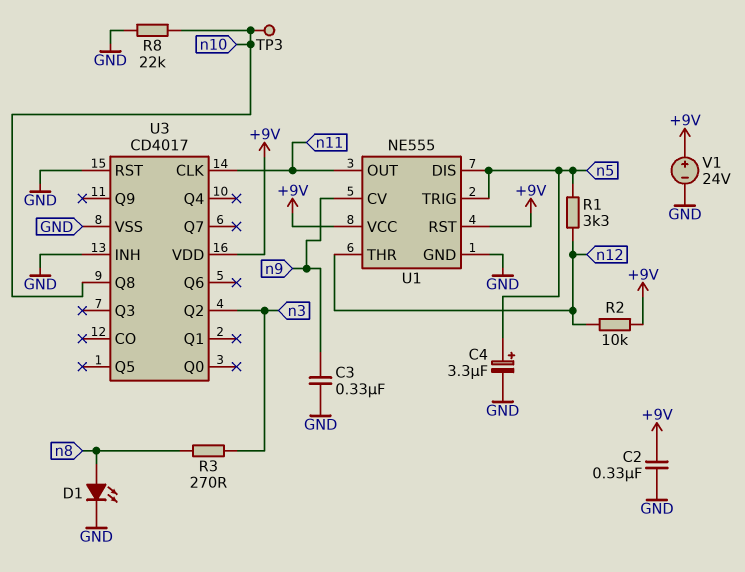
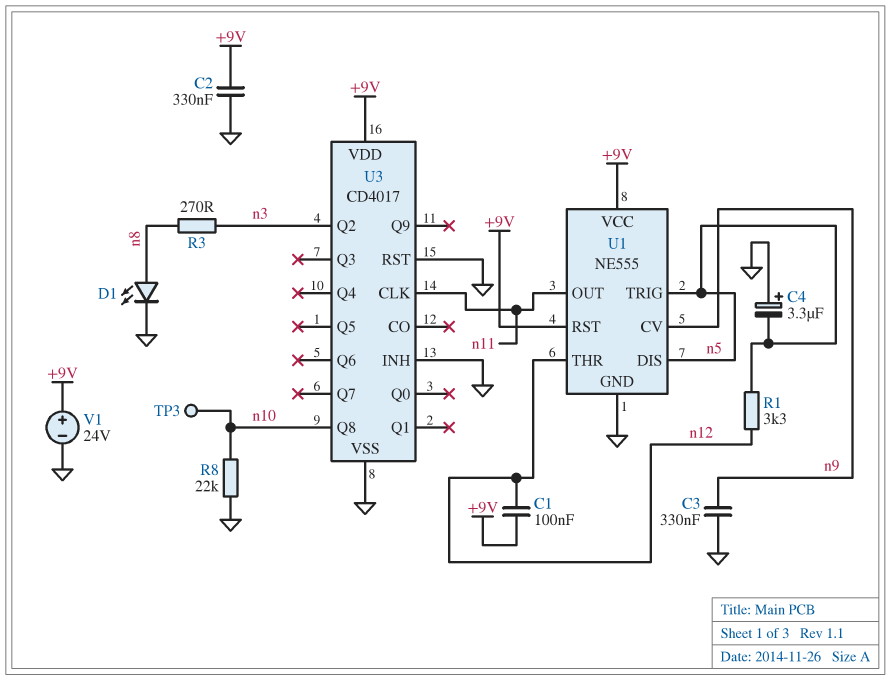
C1: none -> 100nF (+9V, n12)
C4: 3.3uF (plus n5, minus GND) -> 3.3uF (plus GND, minus n5)
R2: 10k (+9V, n12) -> none

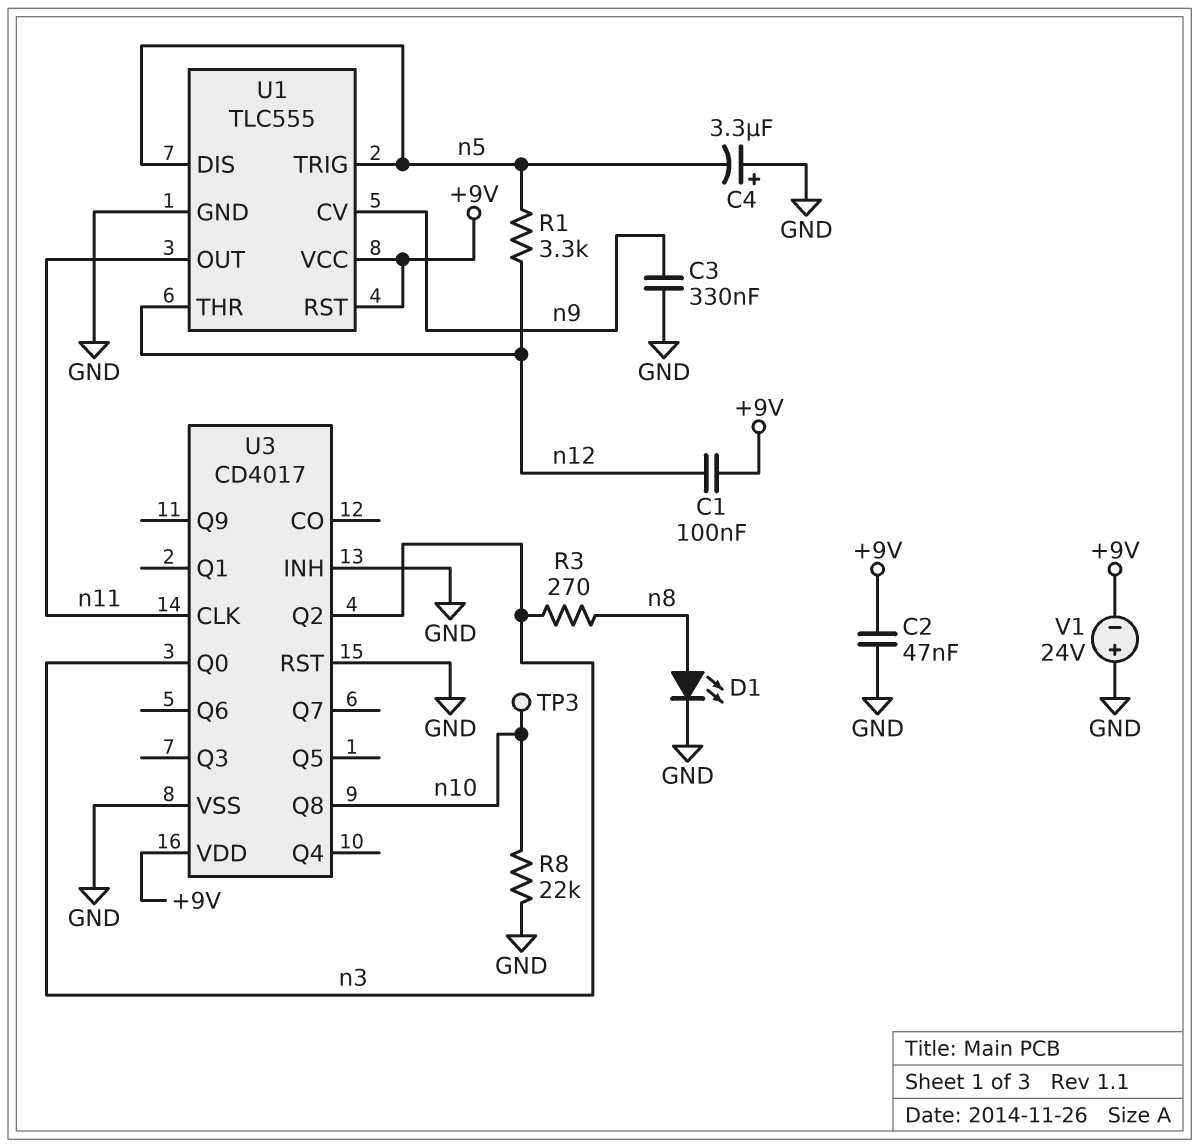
C2: 330nF (+9V, GND) -> 47nF (+9V, GND)
U1: NE555 -> TLC555
U3 pin Q0: none -> n3
V1: 24V (plus +9V, minus GND) -> 24V (plus GND, minus +9V)

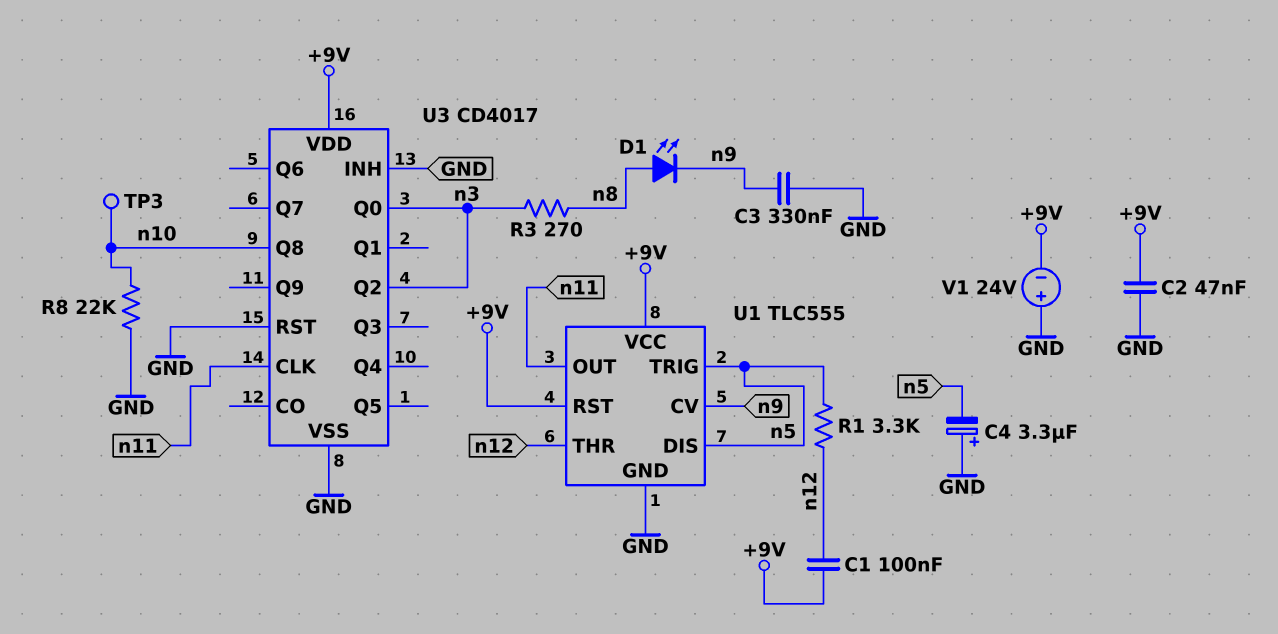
D1: LED (A n8, K GND) -> LED (A n8, K n9)

